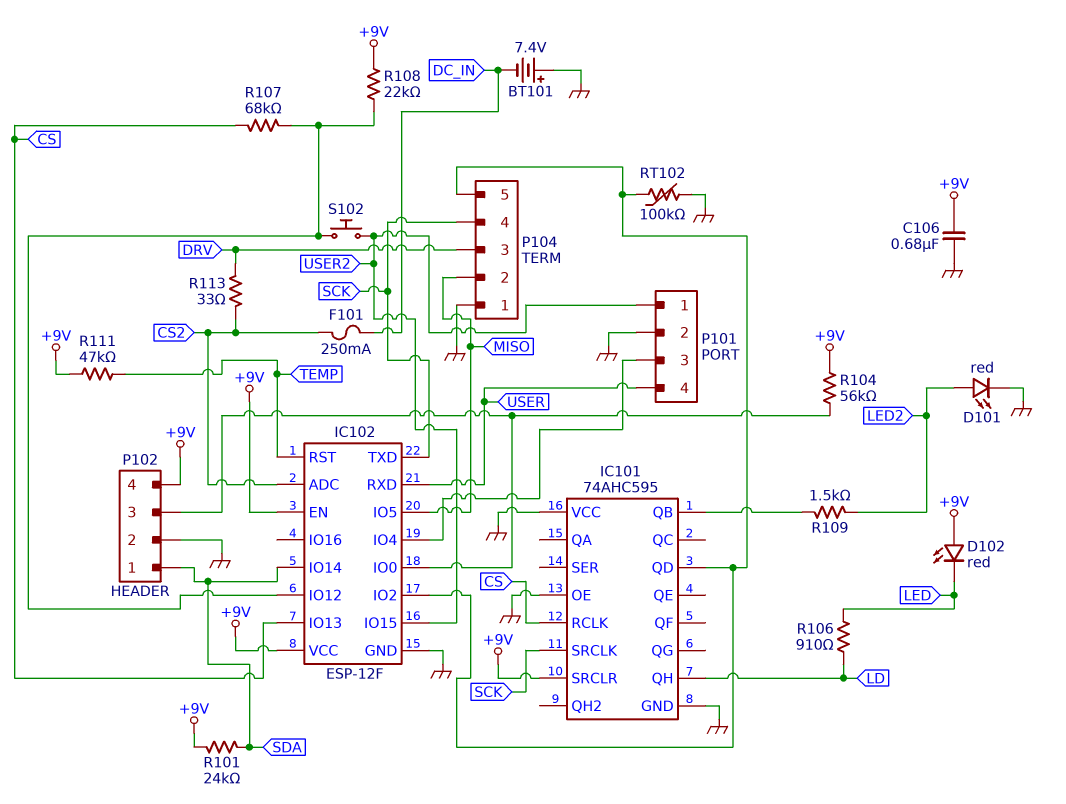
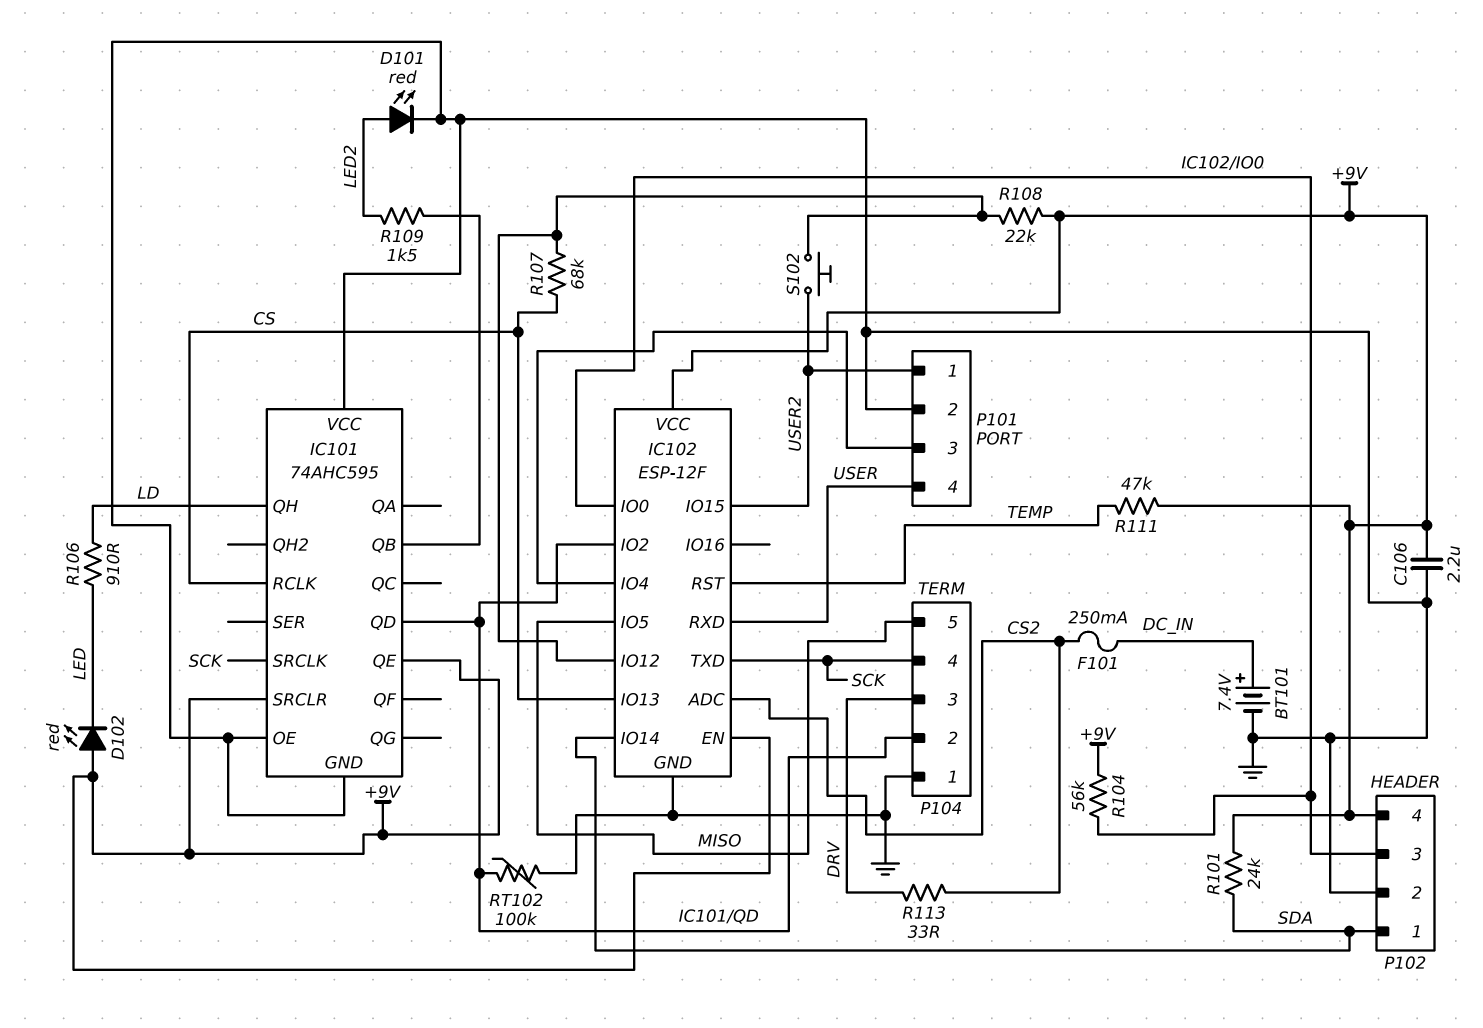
BT101: 7.4V (plus GND, minus DC_IN) -> 7.4V (plus DC_IN, minus GND)
C106: 680nF (+9V, GND) -> 2.2uF (+9V, GND)
IC101 pin QE: none -> +9V
P104 pin 2: MISO -> IC101/QD
P104 pin 5: IC101/QD -> MISO

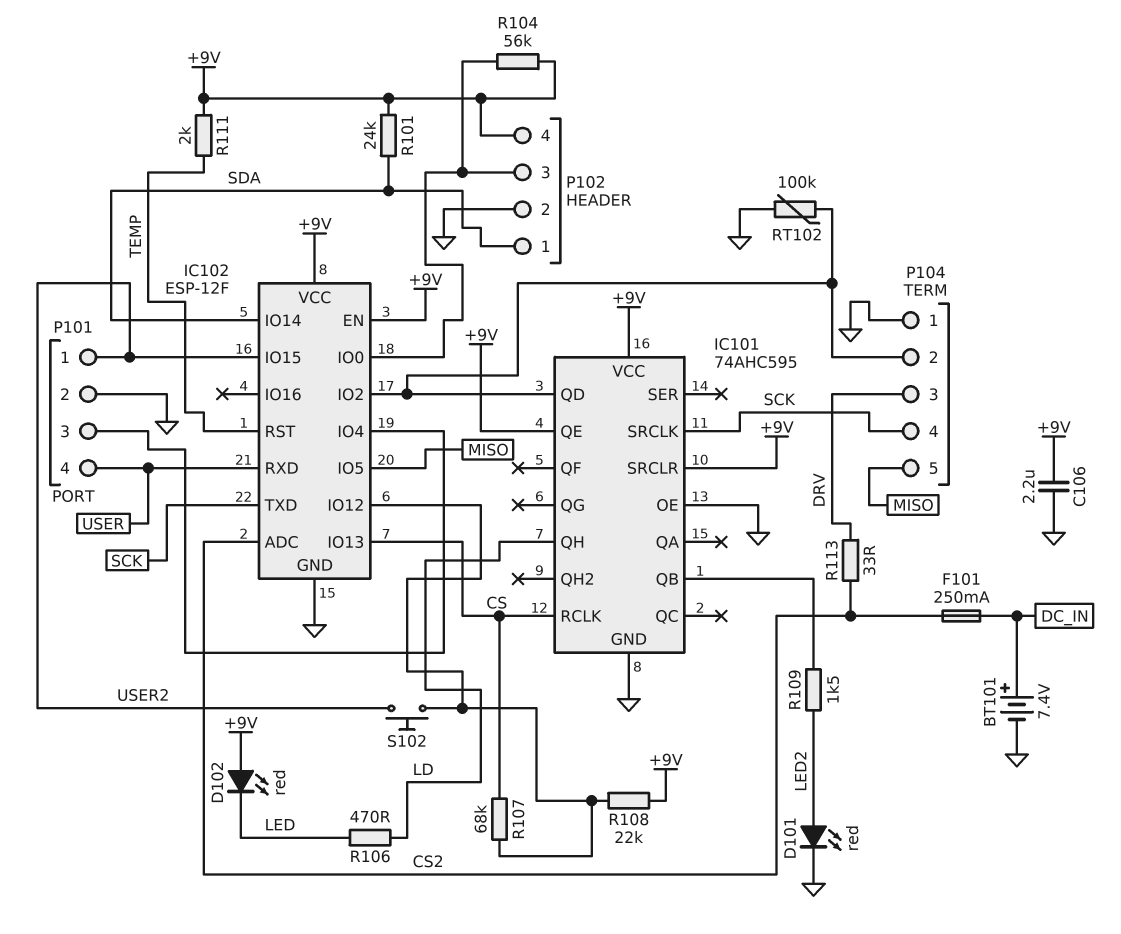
IC101 pin VCC: GND -> +9V
R106: 910 (LD, LED) -> 470 (LD, LED)
R111: 47k (+9V, TEMP) -> 2k (+9V, TEMP)

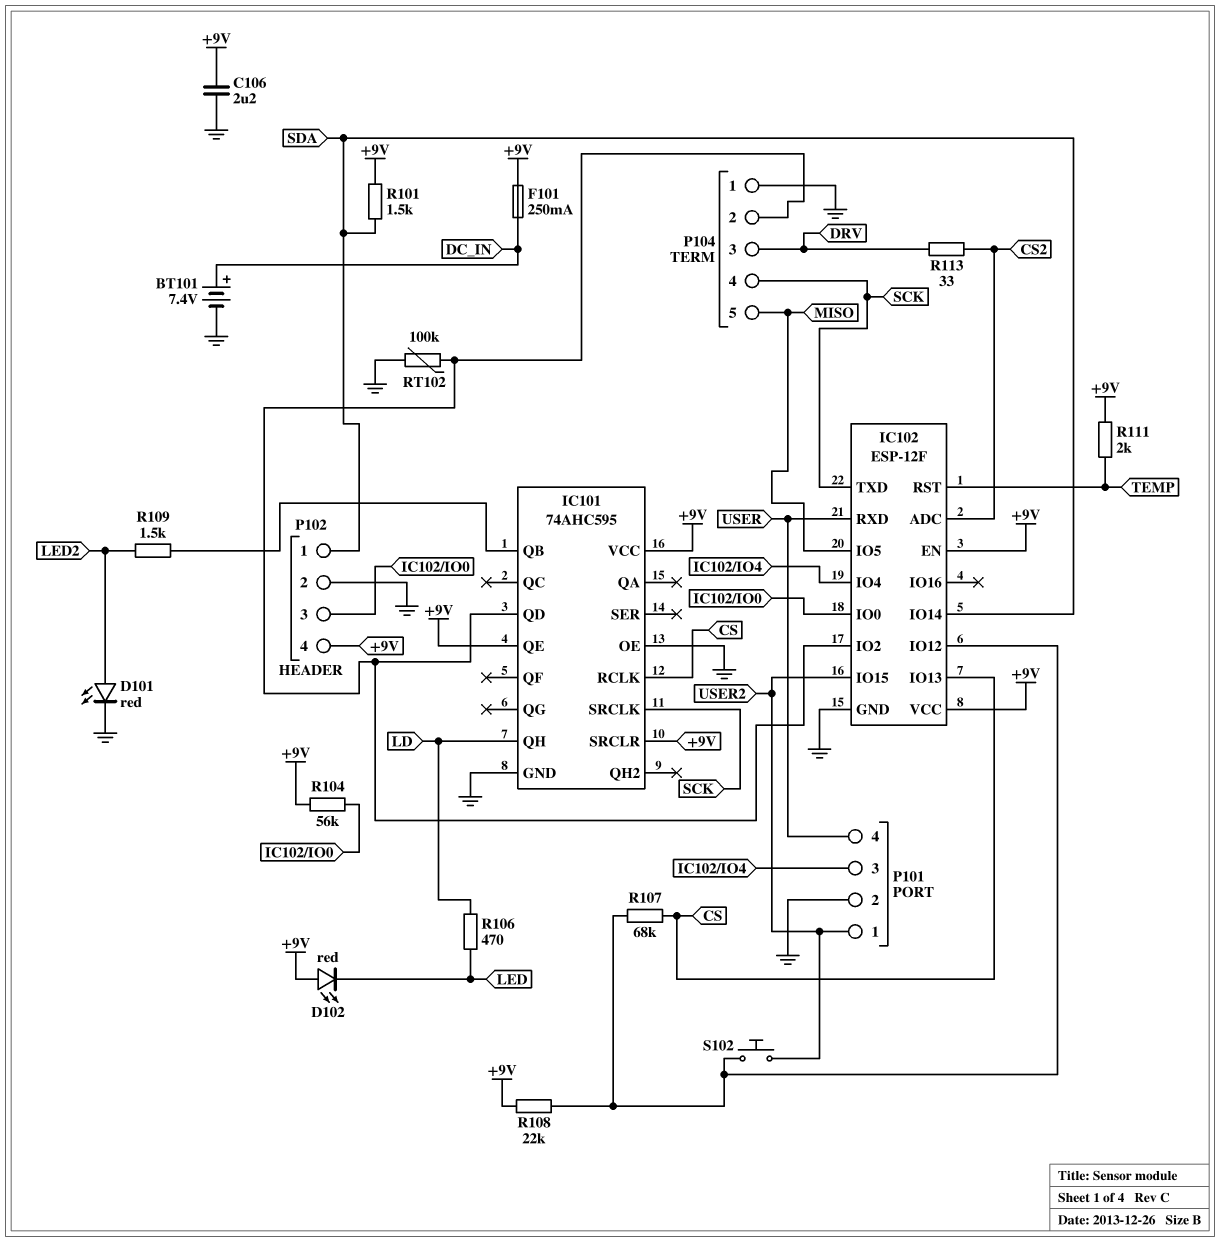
F101: 250mA (CS2, DC_IN) -> 250mA (+9V, DC_IN)
R101: 24k (+9V, SDA) -> 1.5k (+9V, SDA)

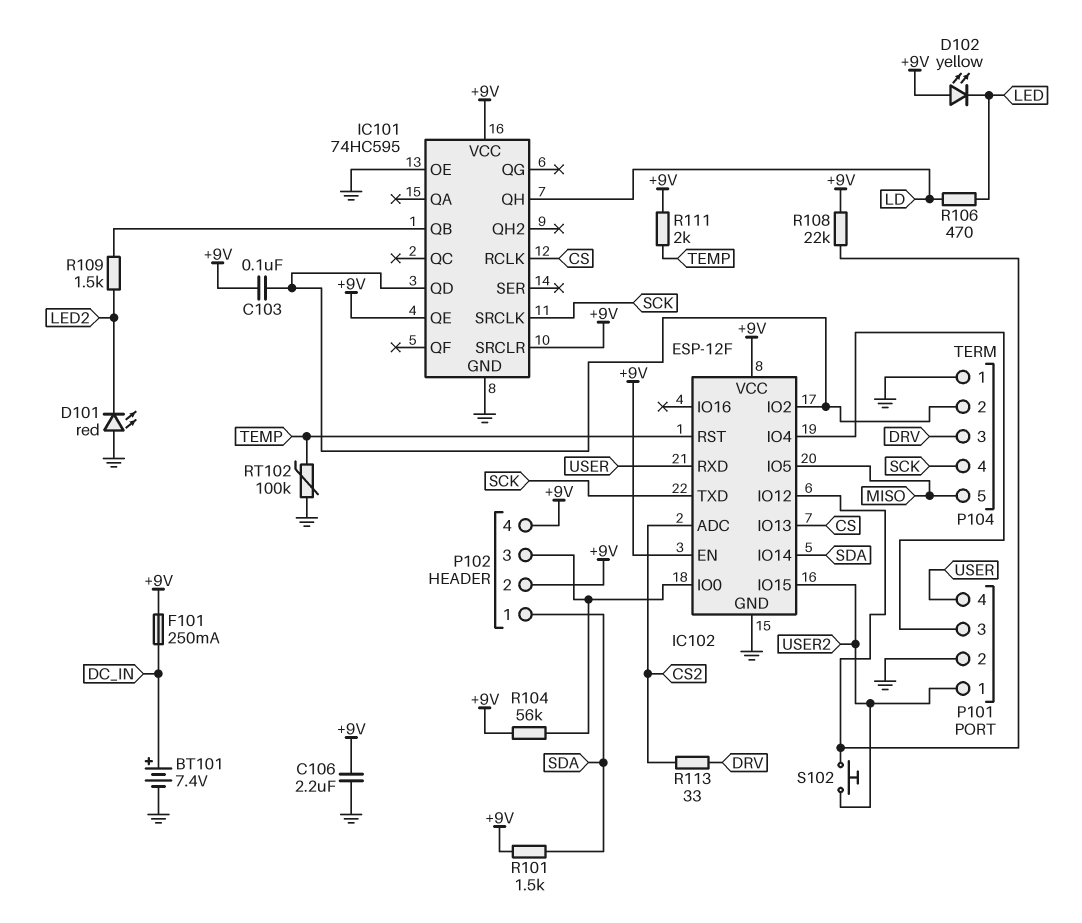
C103: none -> 100nF (+9V, IC101/QD)
D101: LED red (A LED2, K GND) -> LED red (A GND, K LED2)
D102: LED red (A +9V, K LED) -> LED yellow (A +9V, K LED)
IC101: 74AHC595 -> 74HC595
P102 pin 2: GND -> +9V
R107: 68k (CS, IC102/IO12) -> none
RT102: 100k (GND, IC101/QD) -> 100k (GND, TEMP)

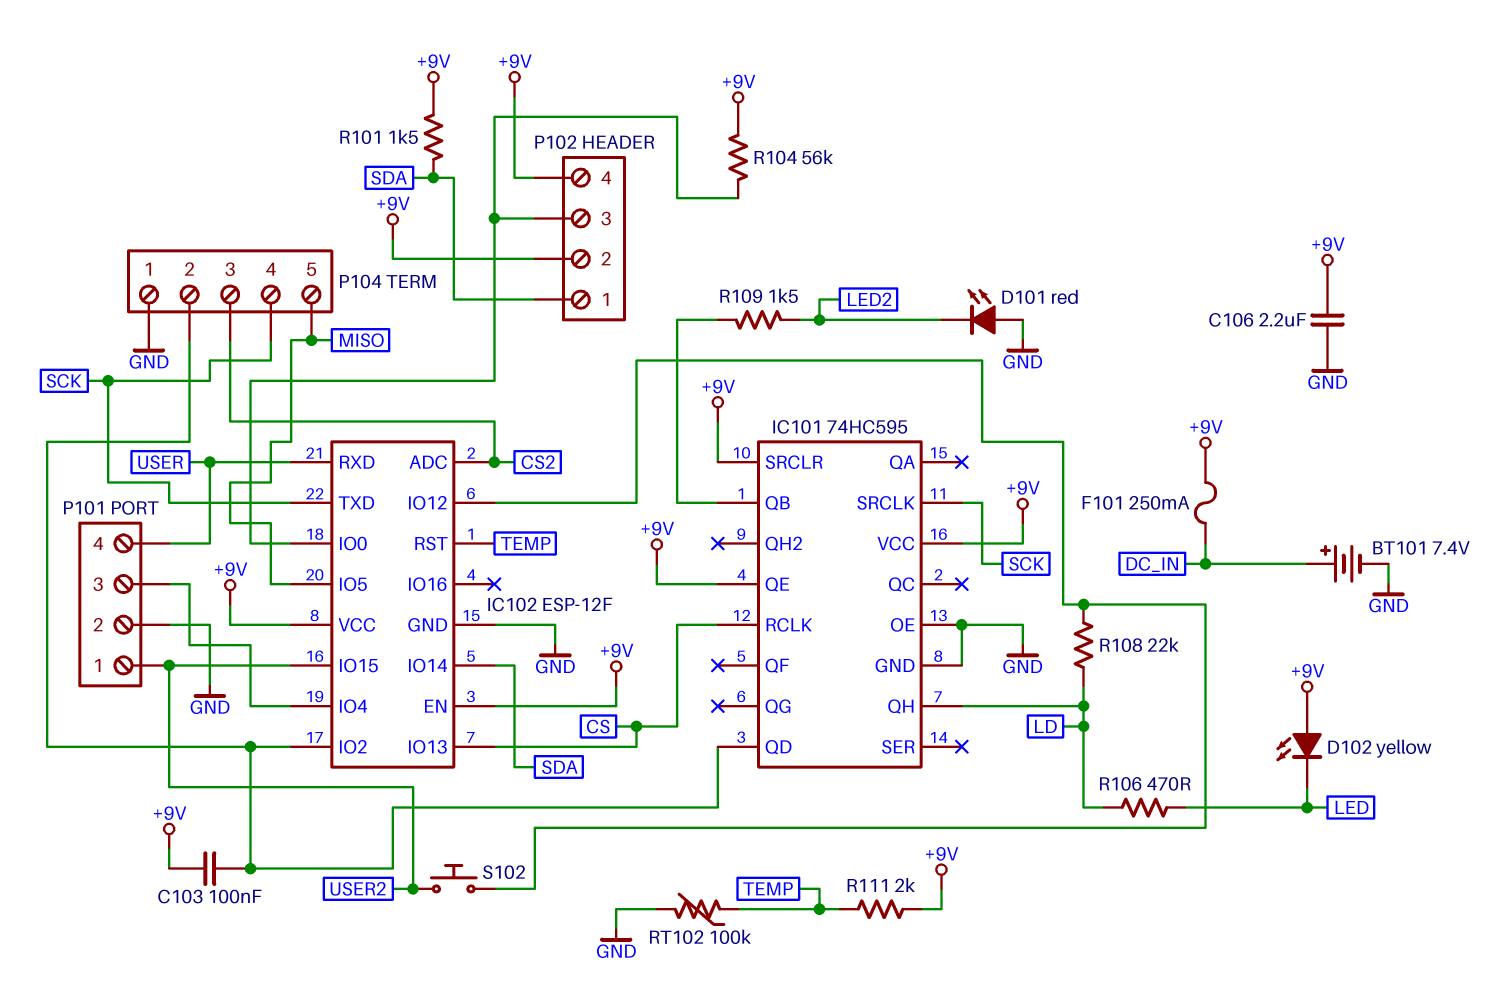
P104 pin 3: DRV -> CS2
R108: 22k (+9V, IC102/IO12) -> 22k (IC102/IO12, LD)
R113: 33 (CS2, DRV) -> none

